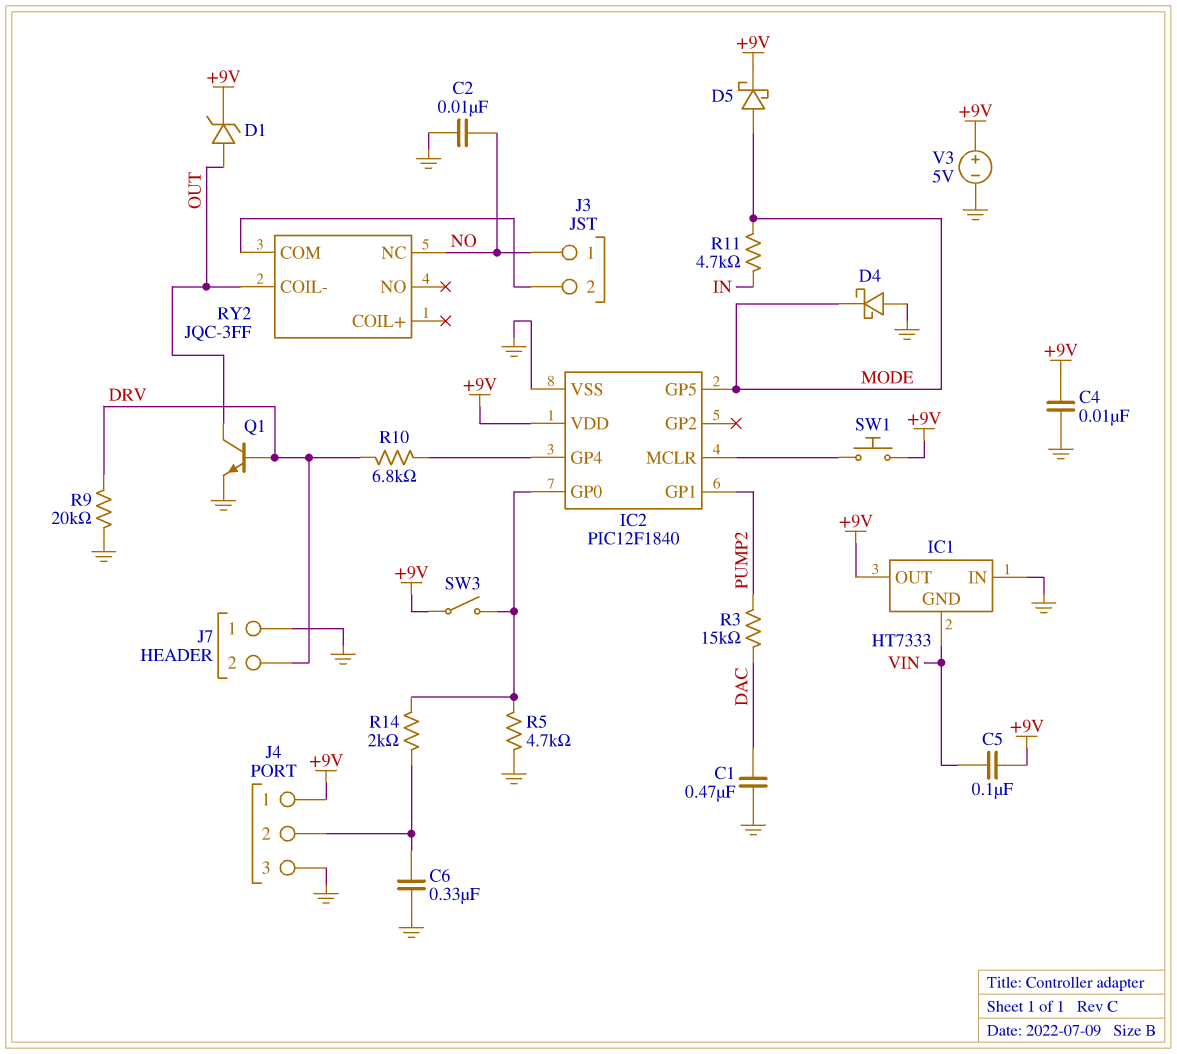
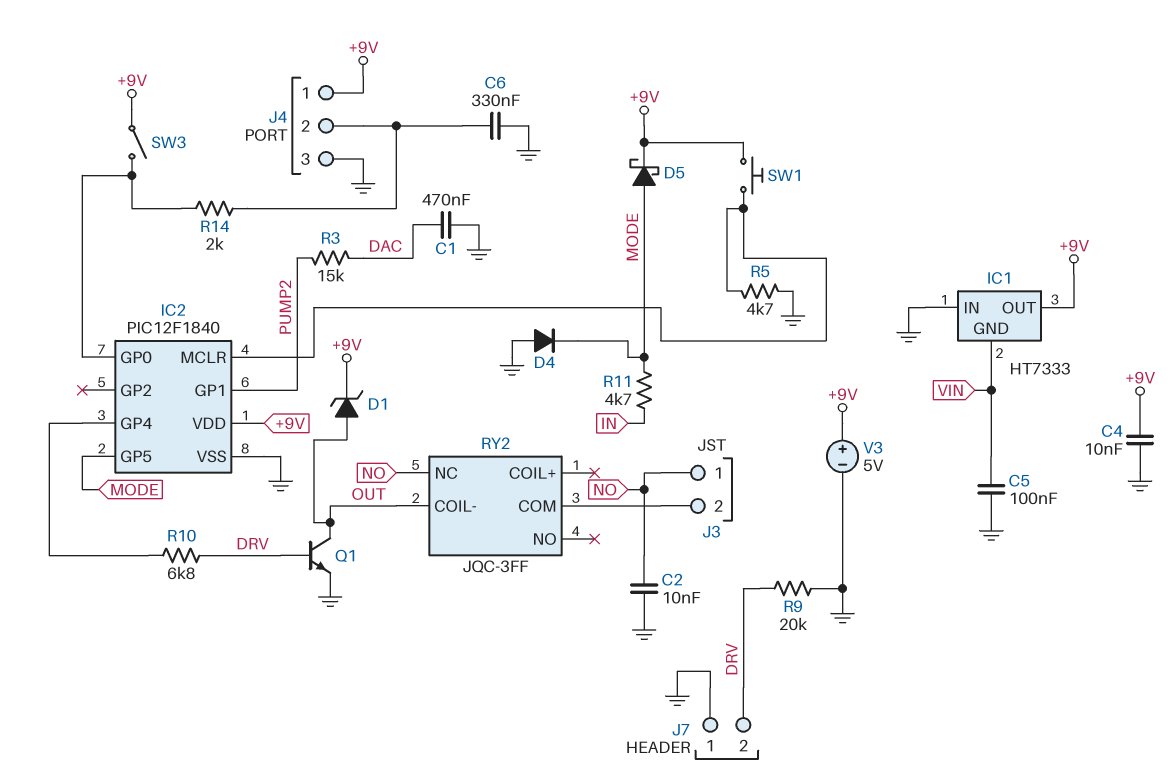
C5: 100nF (+9V, VIN) -> 100nF (GND, VIN)
D4: schottky (A GND, K MODE) -> diode (A GND, K MODE)
R5: 4.7k (GND, IC2/GP0) -> 4.7k (GND, IC2/MCLR)

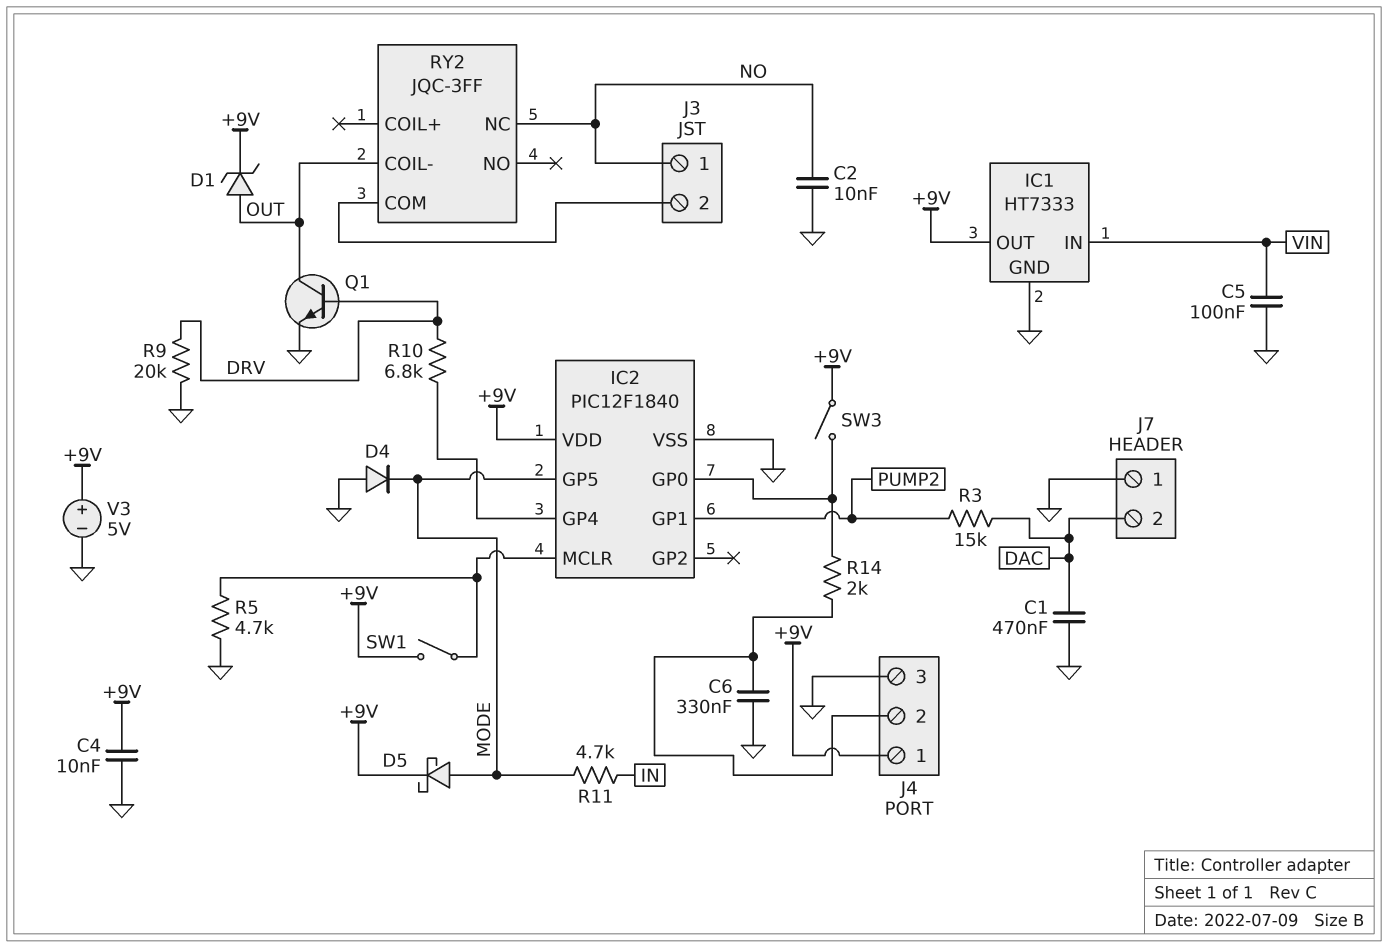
IC1 pin GND: VIN -> GND
IC1 pin IN: GND -> VIN
J7 pin 2: DRV -> DAC
SW1: button (+9V, IC2/MCLR) -> switch (+9V, IC2/MCLR)

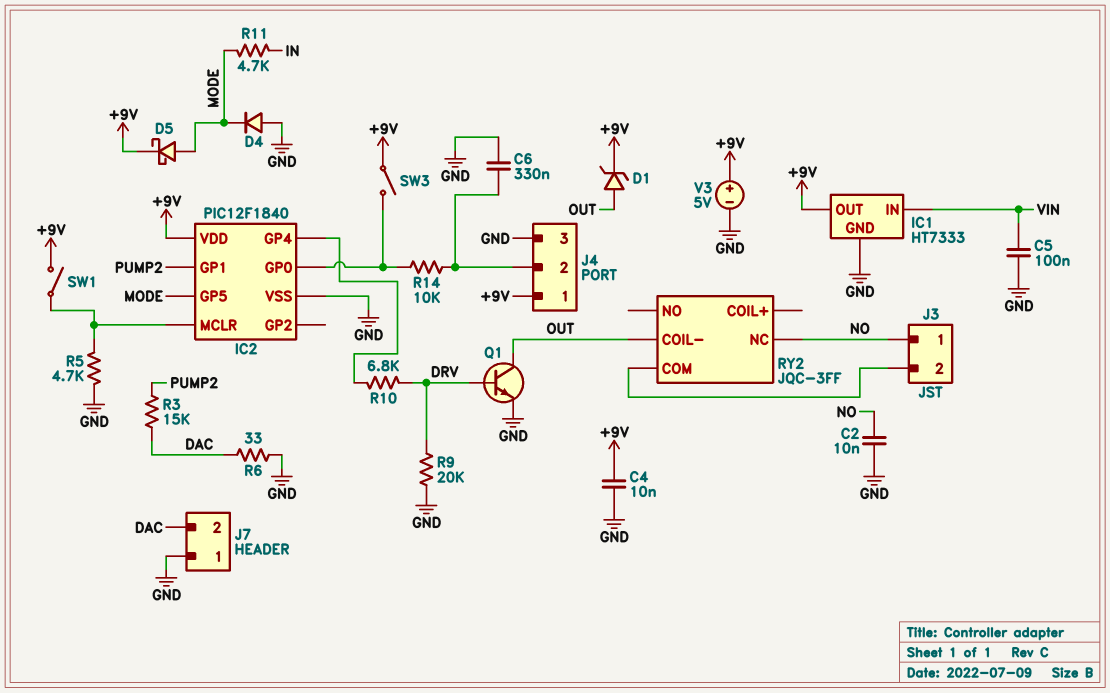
C1: 470nF (DAC, GND) -> none
R6: none -> 33 (DAC, GND)
R14: 2k (IC2/GP0, J4/2) -> 10k (IC2/GP0, J4/2)

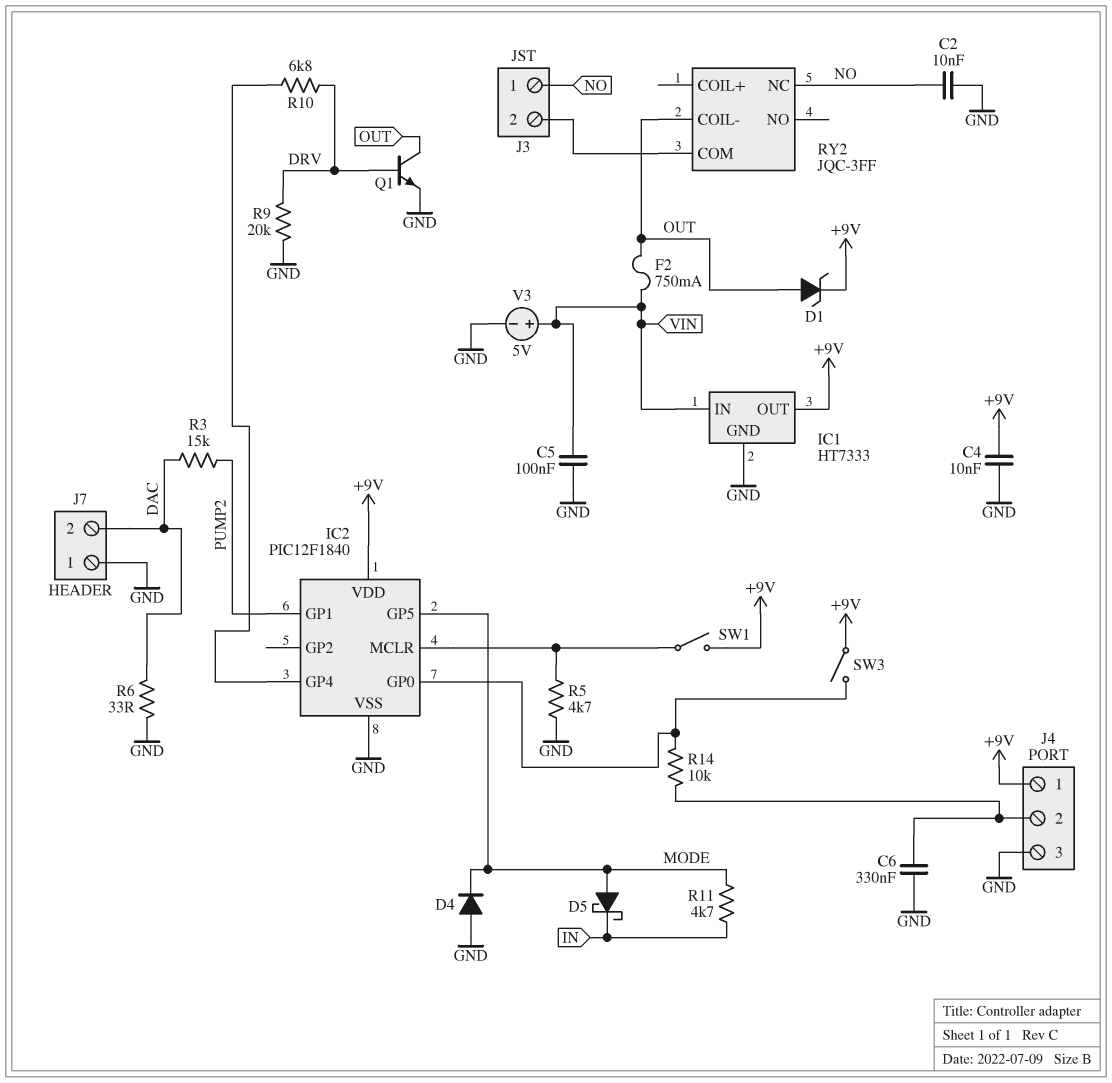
D5: schottky (A MODE, K +9V) -> schottky (A MODE, K IN)
F2: none -> 750mA (OUT, VIN)
V3: 5V (plus +9V, minus GND) -> 5V (plus VIN, minus GND)

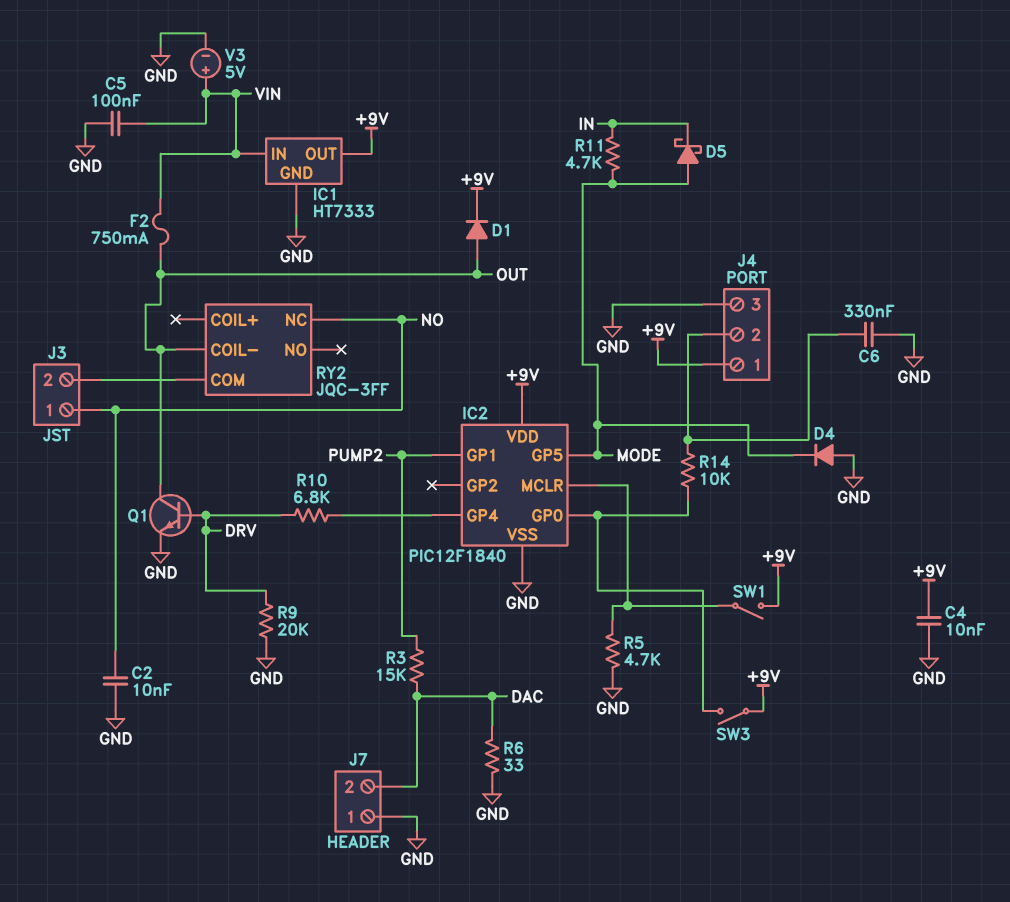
D1: zener (A OUT, K +9V) -> diode (A OUT, K +9V)

